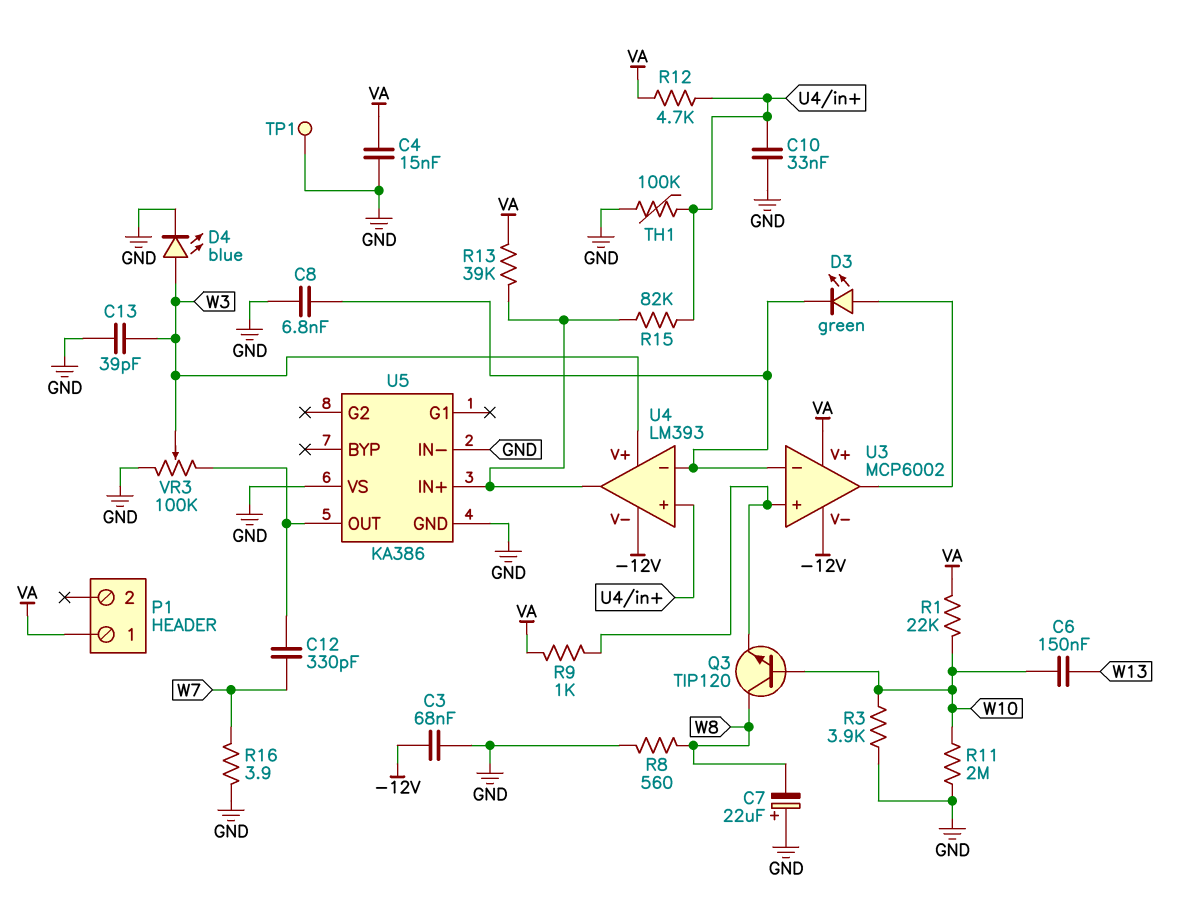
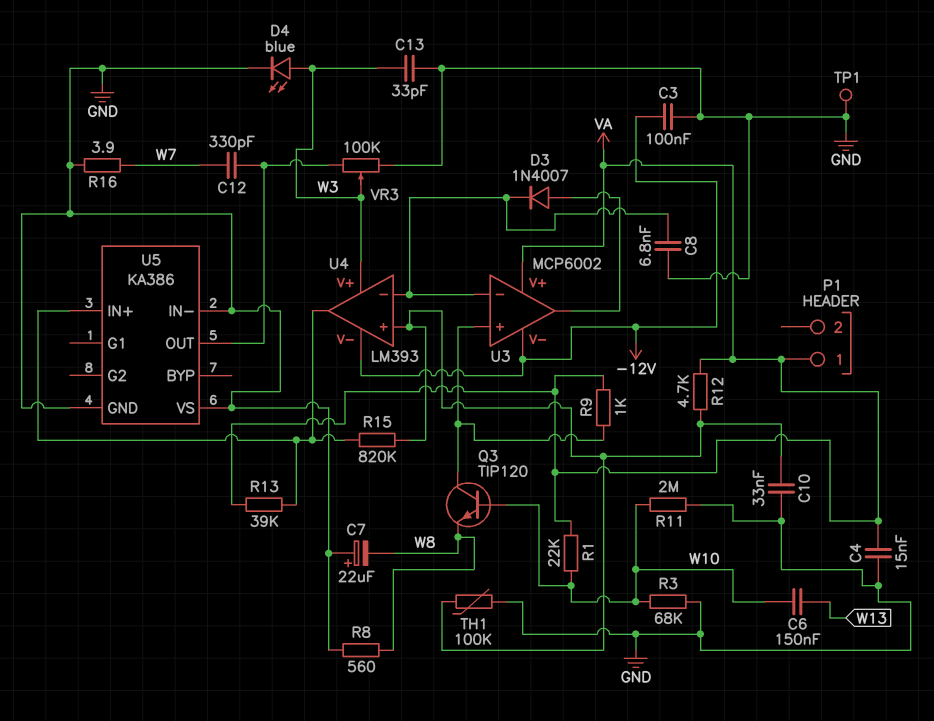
C3: 68nF (-12V, GND) -> 100nF (-12V, GND)
C13: 39pF (GND, W3) -> 33pF (GND, W3)
D3: LED green (A U3/out, K U3/in-) -> diode 1N4007 (A U3/out, K U3/in-)
Q3: NPN TIP120 (B W10, C W8, E U3/in+) -> NPN TIP120 (B W10, C U3/in+, E W8)
R3: 3.9k (GND, W10) -> 68k (GND, W10)
R15: 82k (U4/in+, U4/out) -> 820k (U4/in+, U4/out)

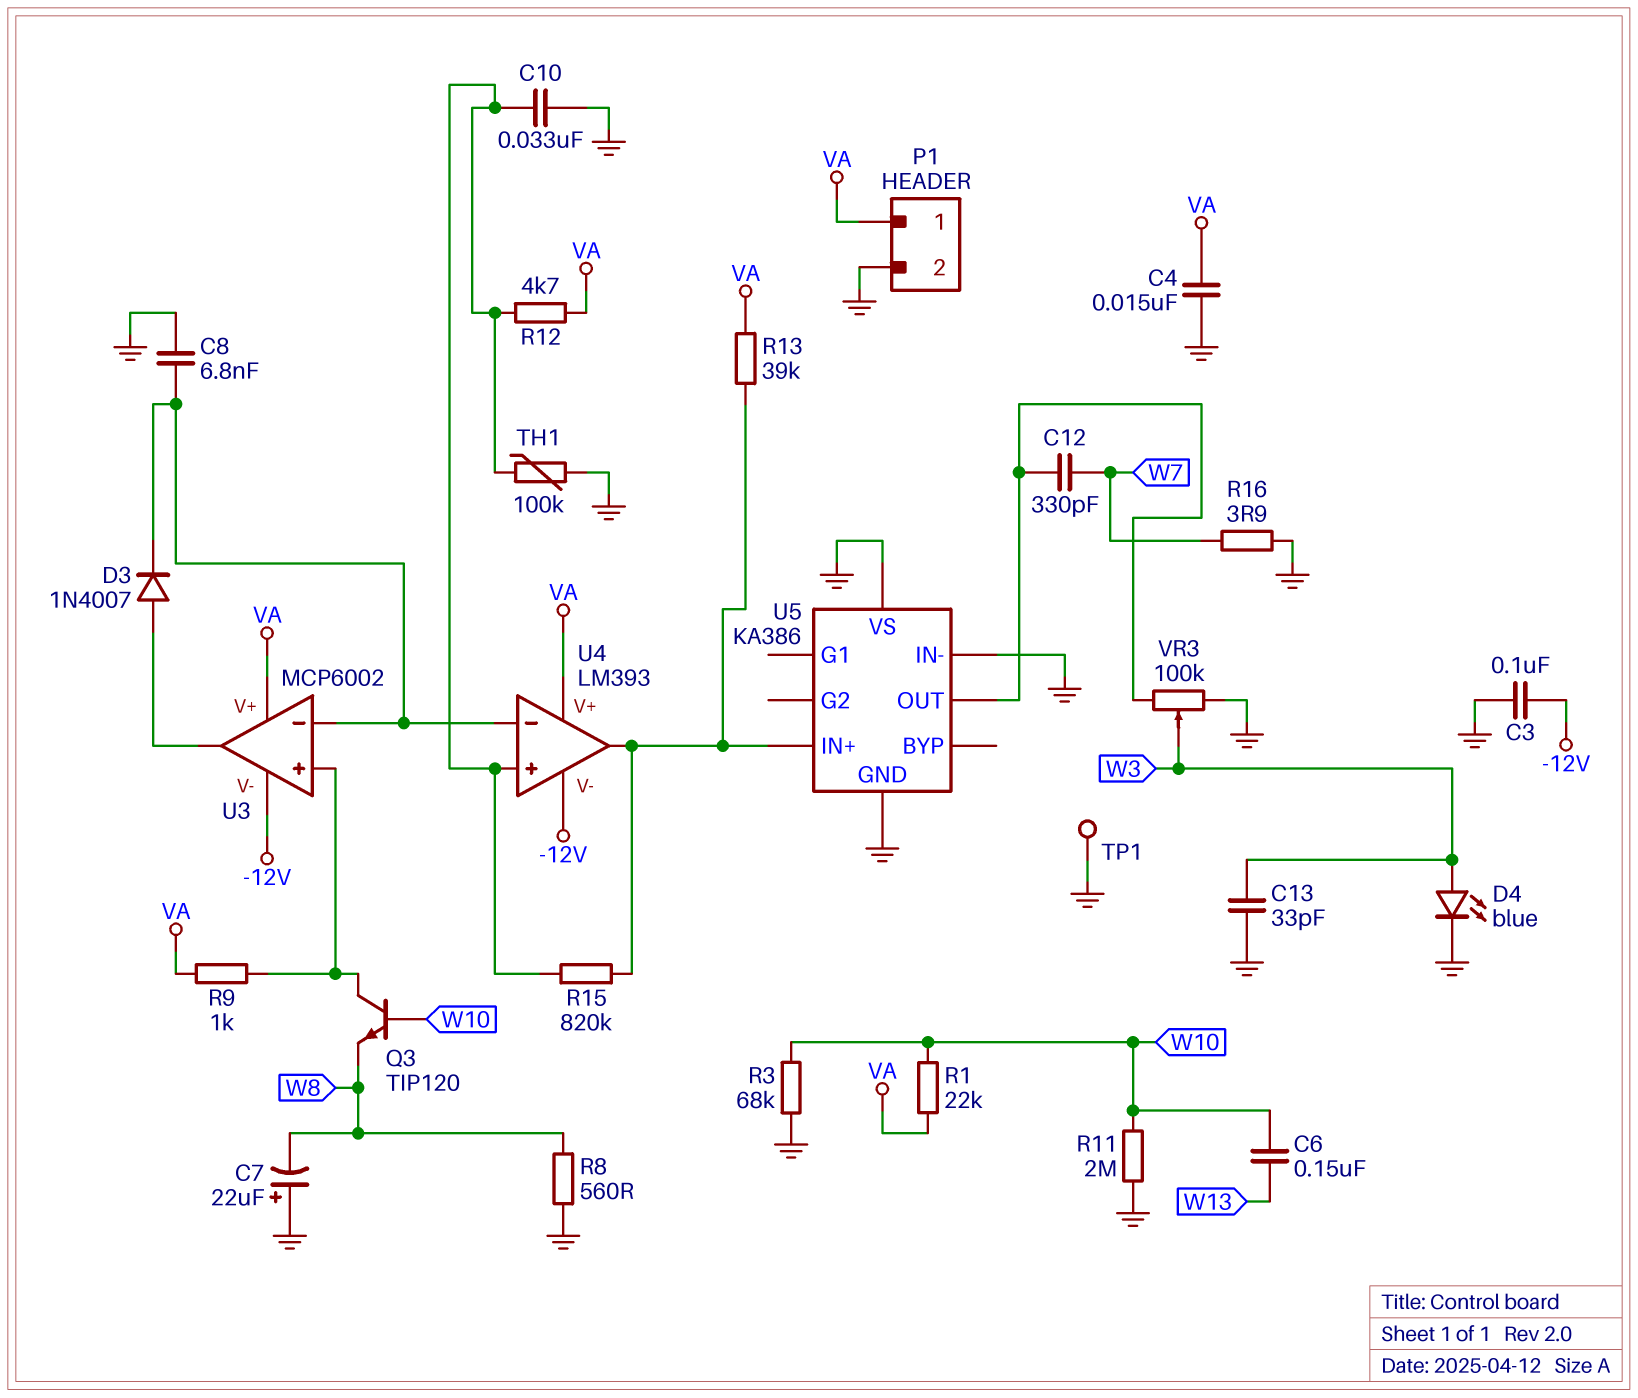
P1 pin 2: none -> GND
U4 pin V+: W3 -> VA

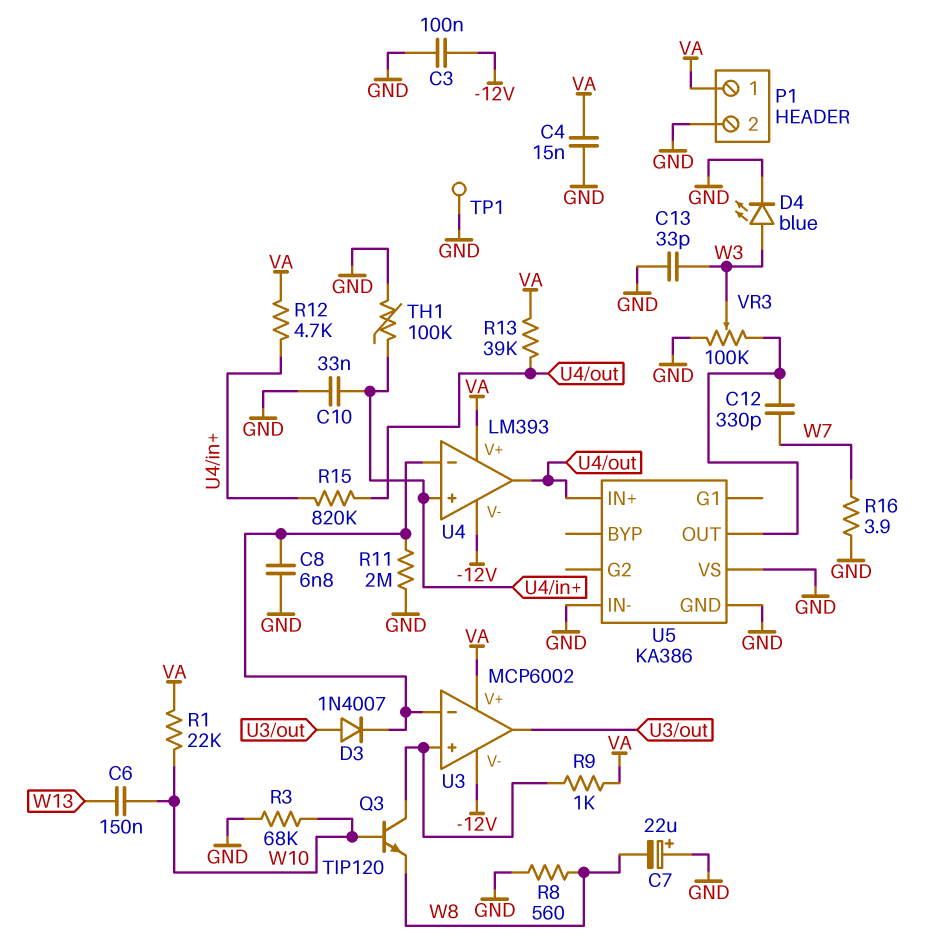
R11: 2M (GND, W10) -> 2M (GND, U3/in-)

